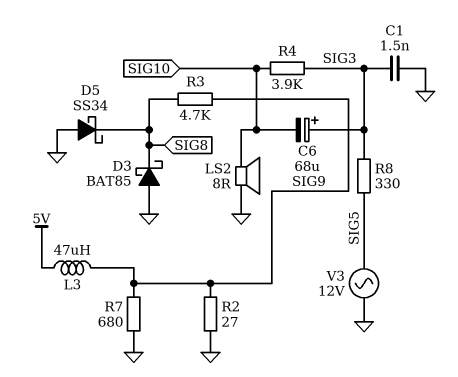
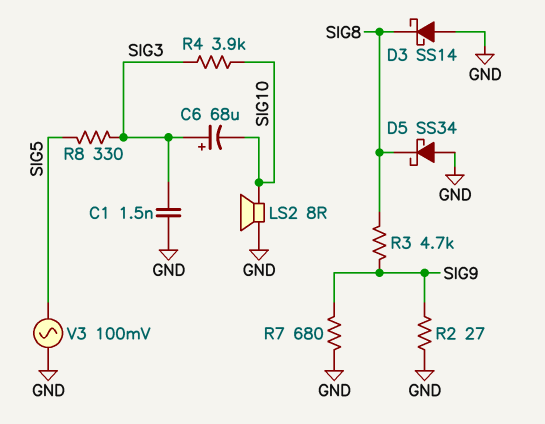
D3: schottky BAT85 (A GND, K SIG8) -> schottky SS14 (A GND, K SIG8)
L3: 47uH (5V, SIG9) -> none
V3: AC 12V (GND, SIG5) -> AC 100mV (GND, SIG5)

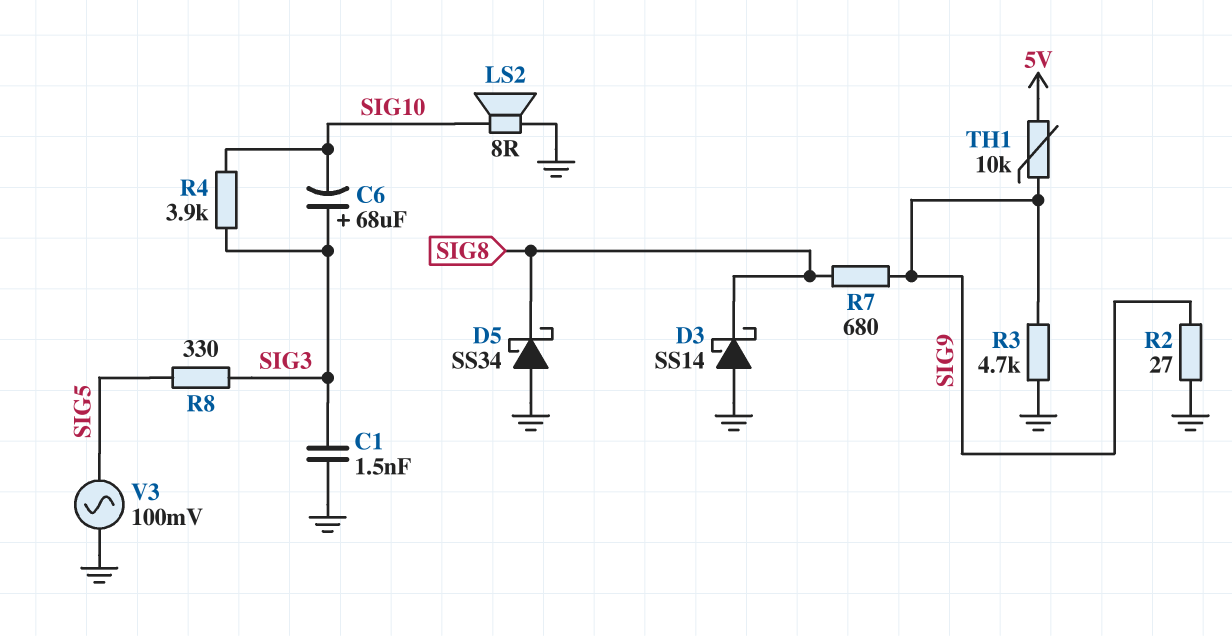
R3: 4.7k (SIG8, SIG9) -> 4.7k (GND, SIG9)
R7: 680 (GND, SIG9) -> 680 (SIG8, SIG9)
TH1: none -> 10k (5V, SIG9)

